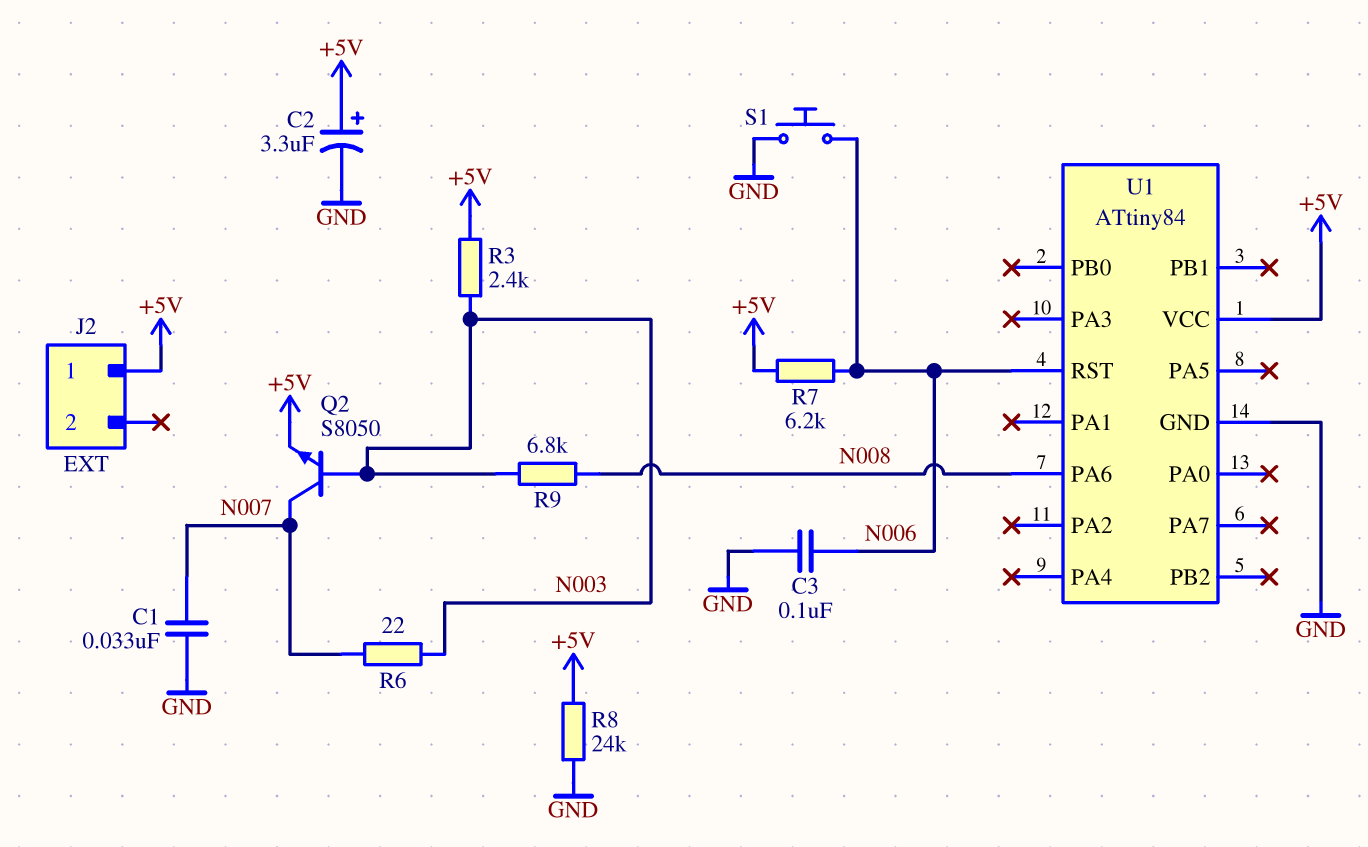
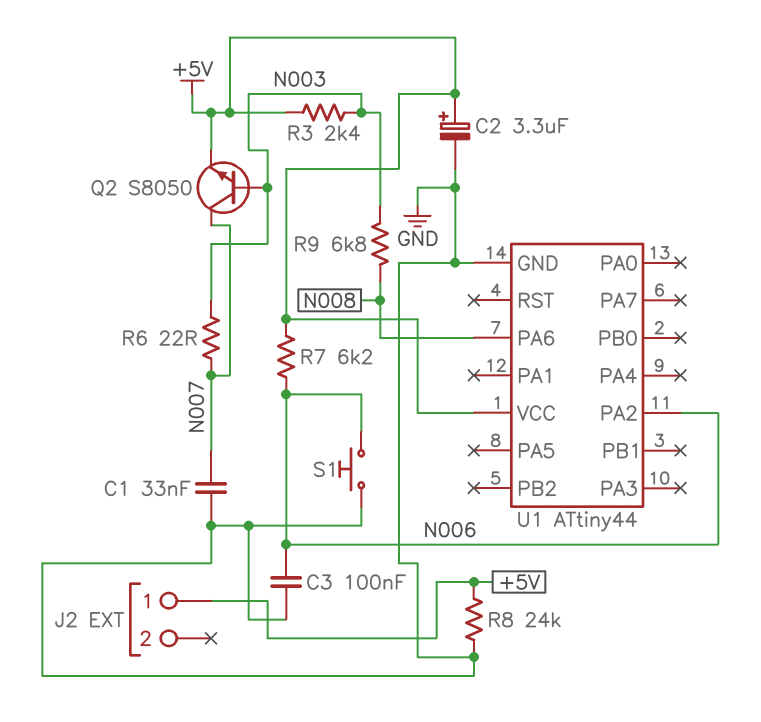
U1: ATtiny84 -> ATtiny44
U1 pin PA2: none -> N006
U1 pin RST: N006 -> none

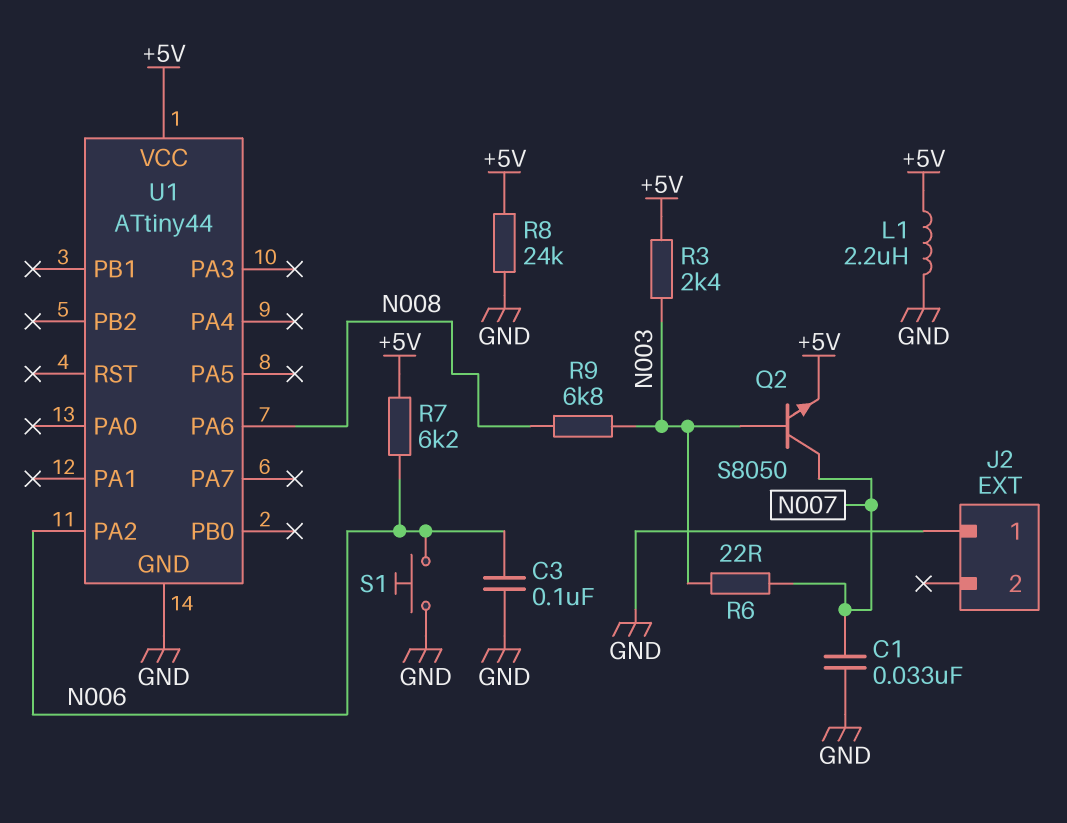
C2: 3.3uF (plus +5V, minus GND) -> none
J2 pin 1: +5V -> GND
L1: none -> 2.2uH (+5V, GND)

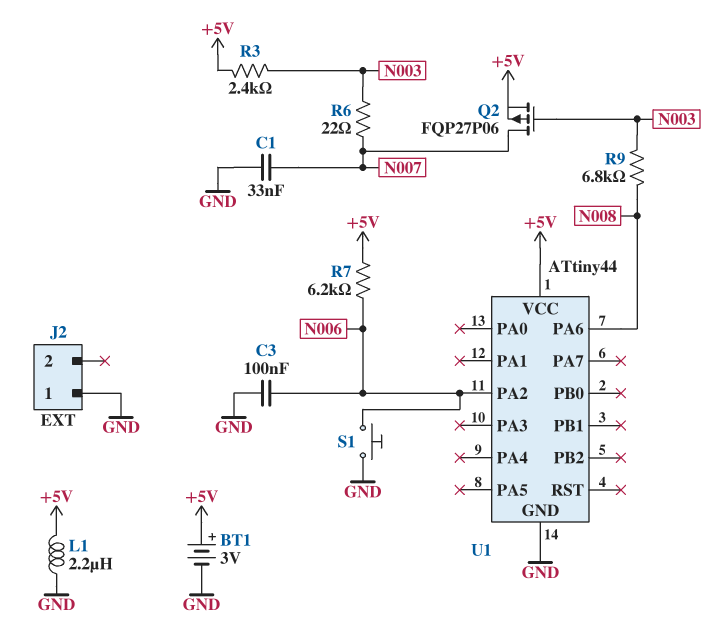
BT1: none -> 3V (plus +5V, minus GND)
Q2: NPN S8050 (B N003, C N007, E +5V) -> PMOS FQP27P06 (G N003, D N007, S +5V)
R8: 24k (+5V, GND) -> none

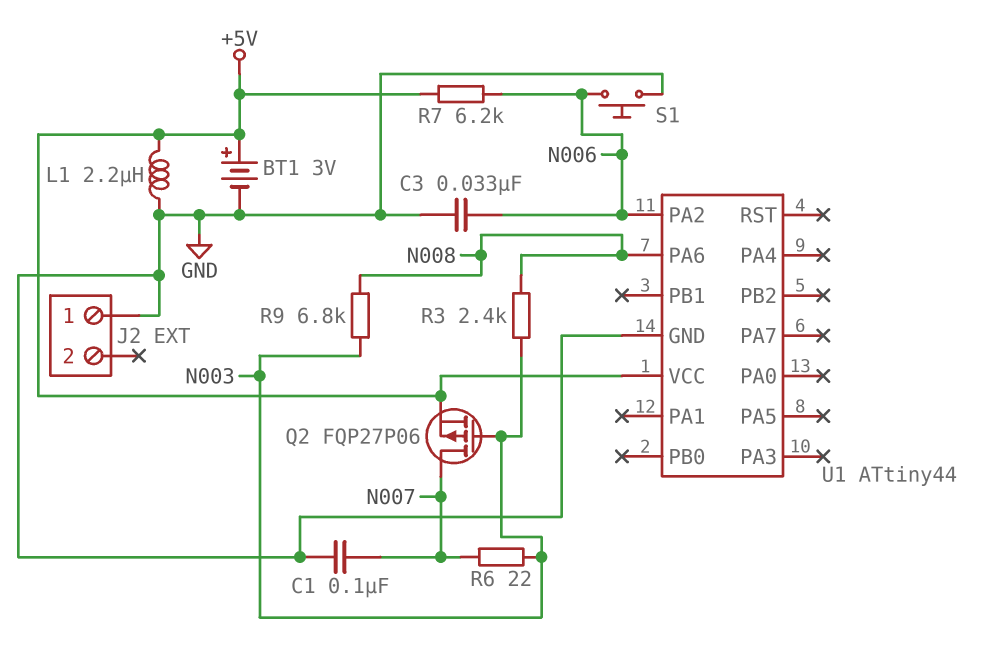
C1: 33nF (GND, N007) -> 100nF (GND, N007)
C3: 100nF (GND, N006) -> 33nF (GND, N006)
R3: 2.4k (+5V, N003) -> 2.4k (N003, N008)

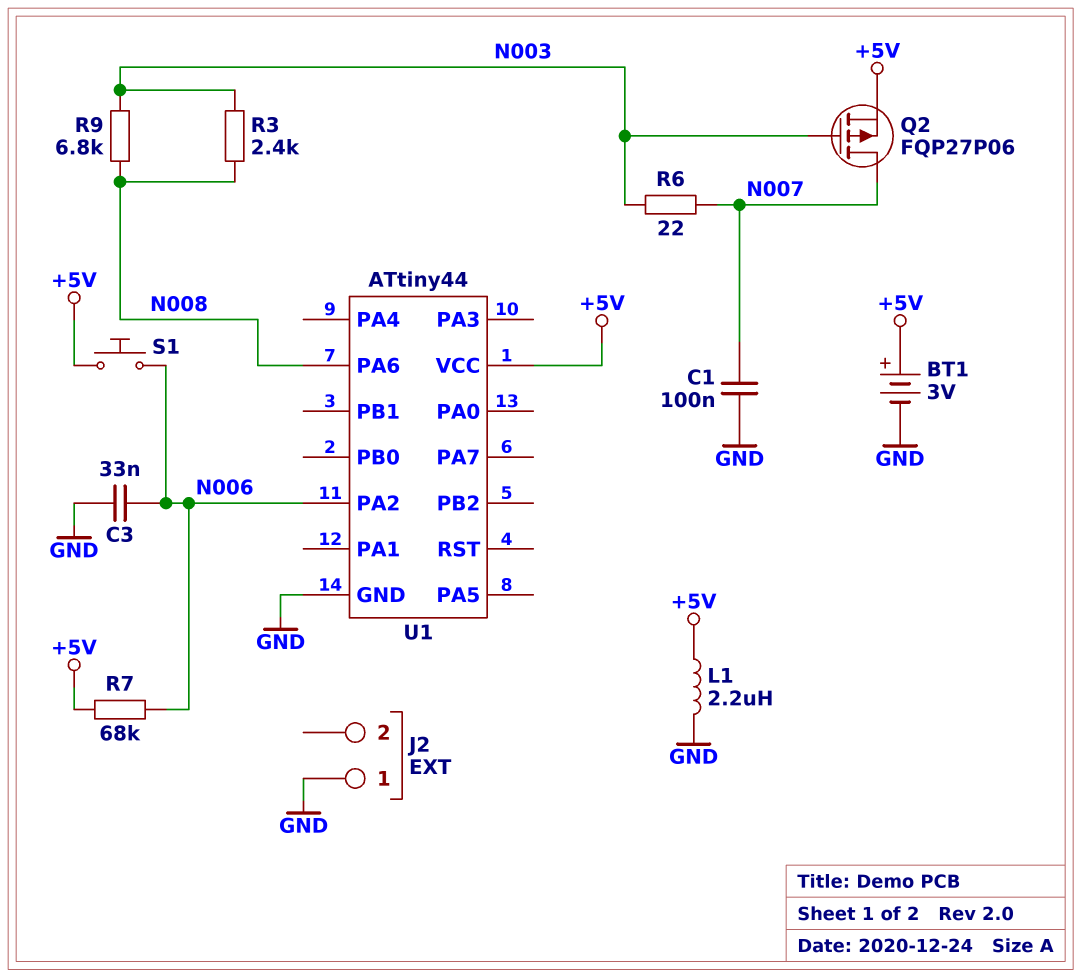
R7: 6.2k (+5V, N006) -> 68k (+5V, N006)
S1: button (GND, N006) -> button (+5V, N006)

